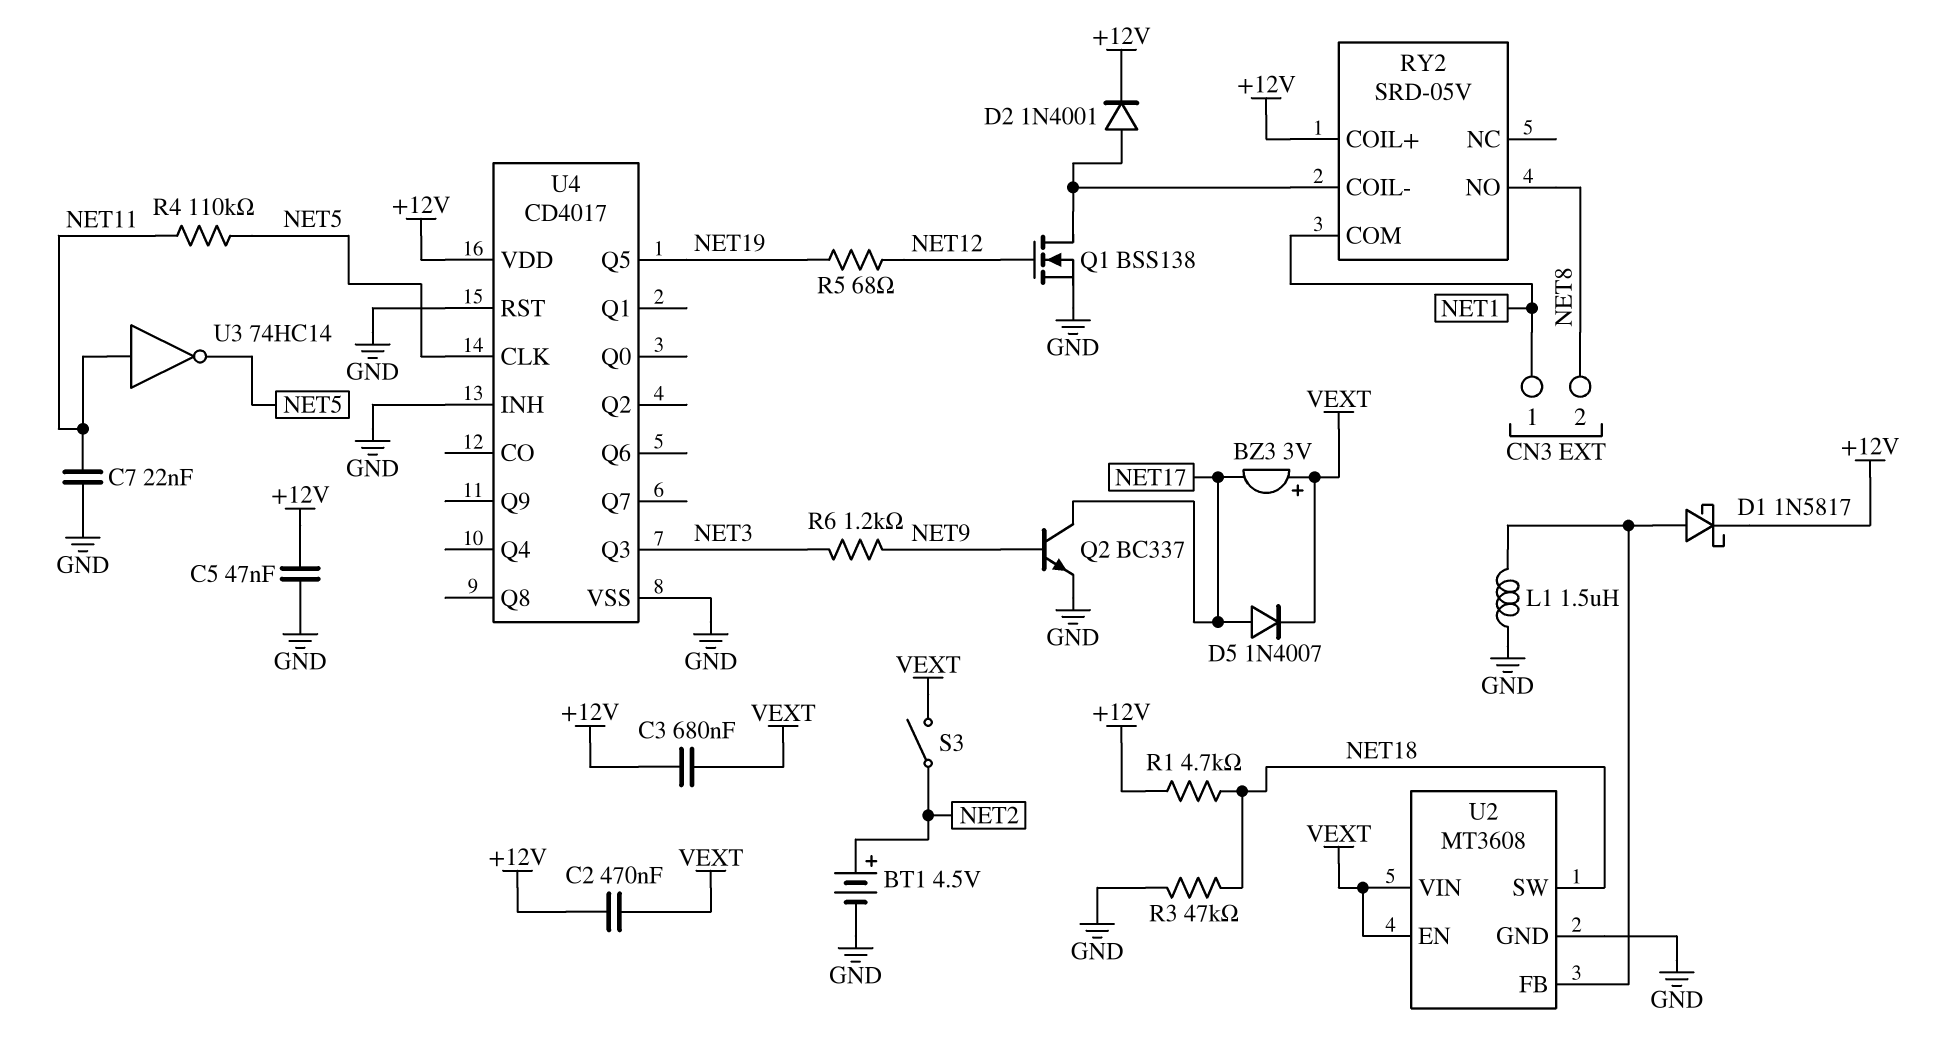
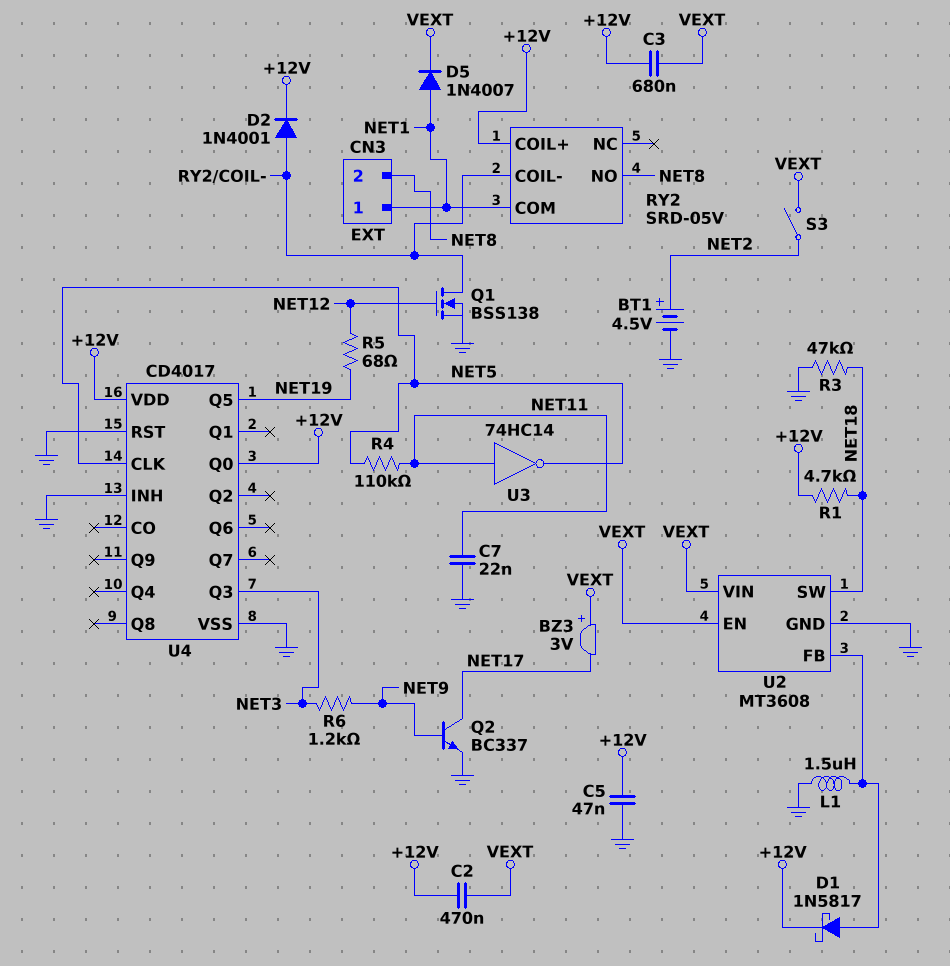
D5: diode 1N4007 (A NET17, K VEXT) -> diode 1N4007 (A NET1, K VEXT)
U4 pin Q0: none -> +12V

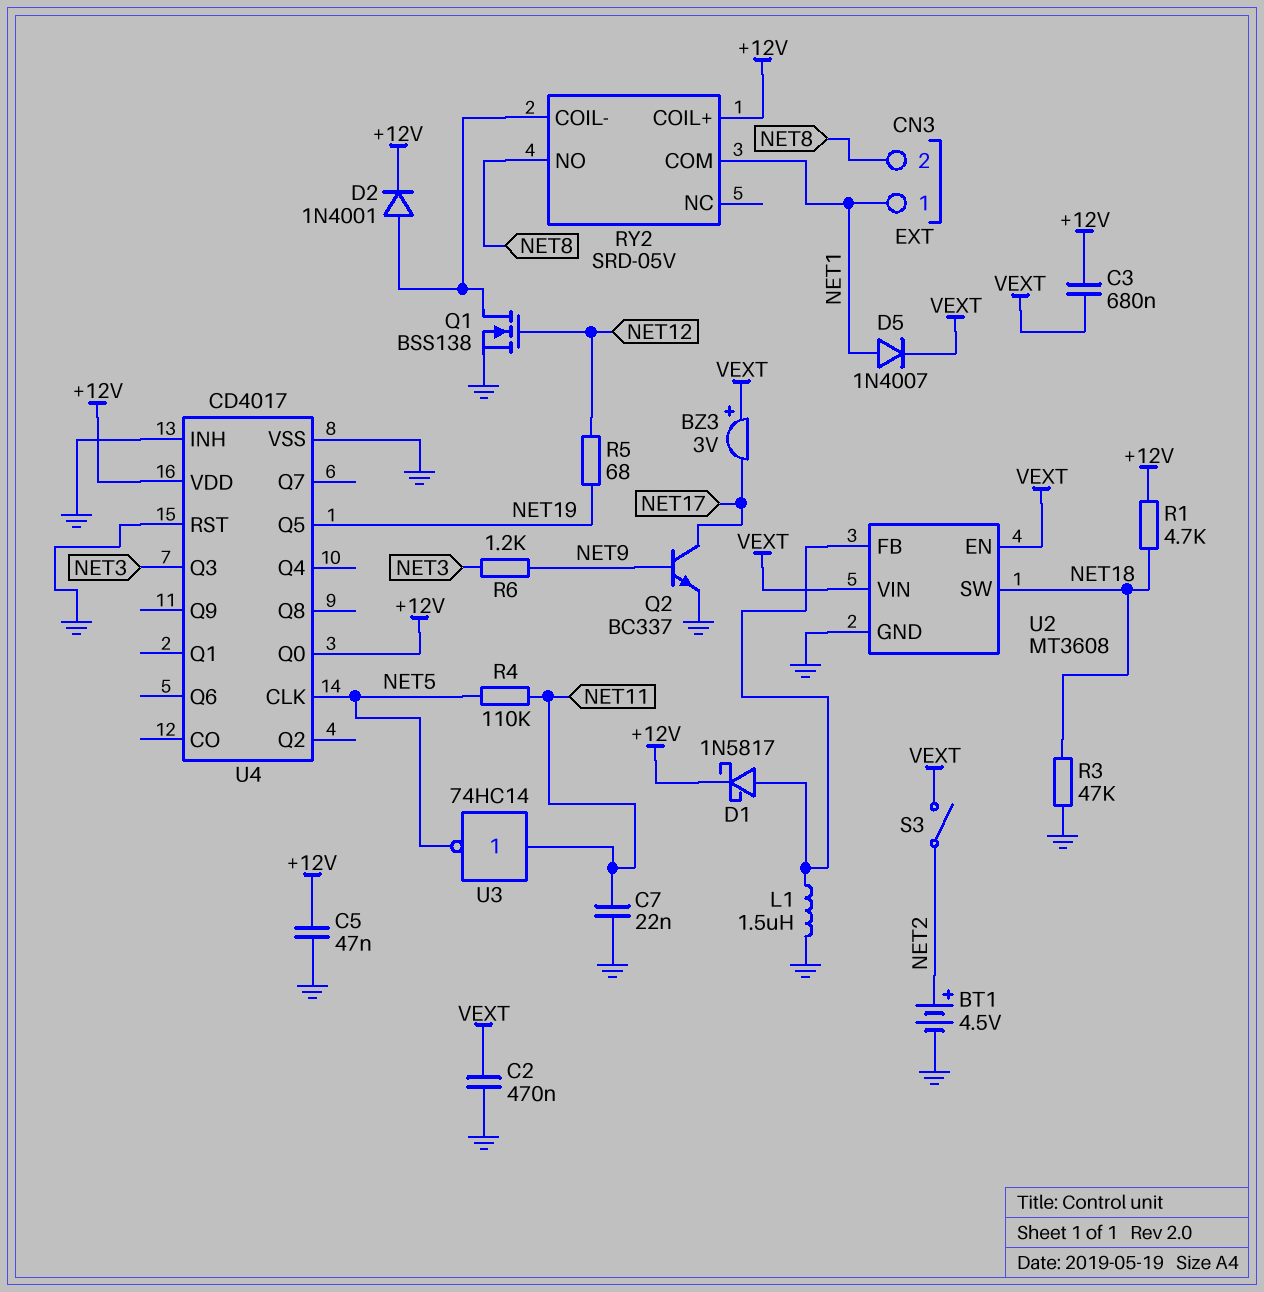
C2: 470nF (+12V, VEXT) -> 470nF (GND, VEXT)

